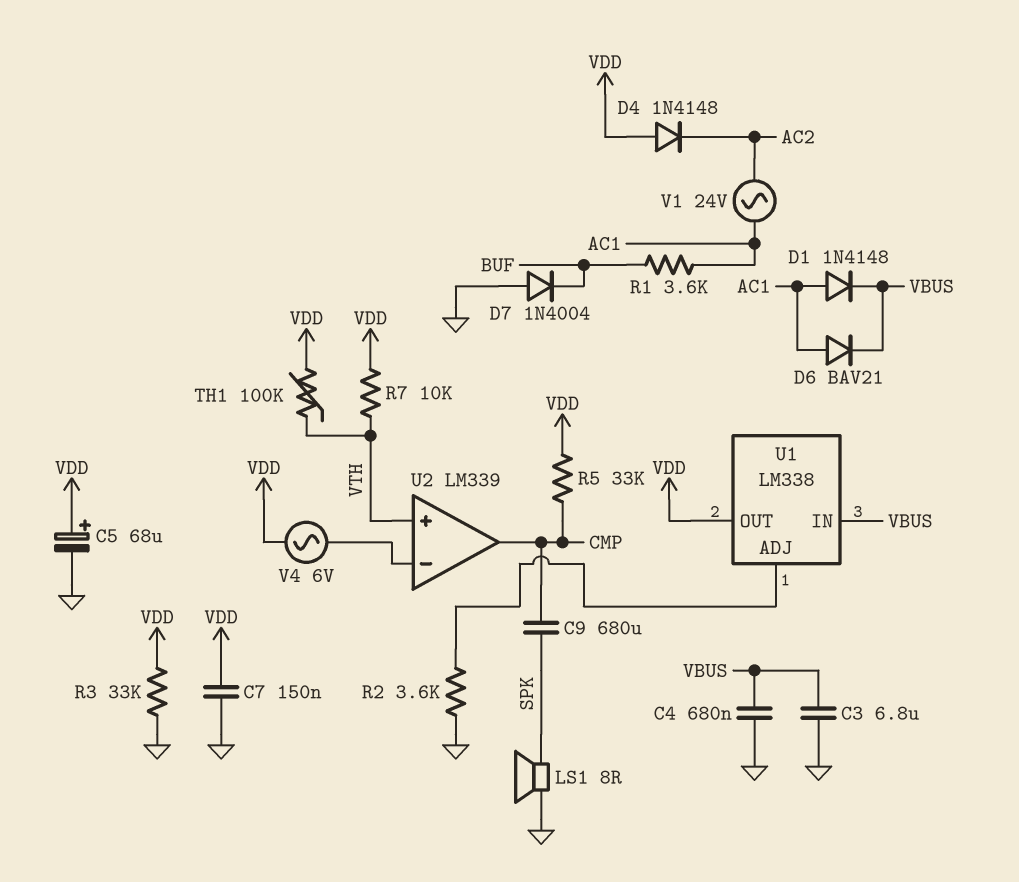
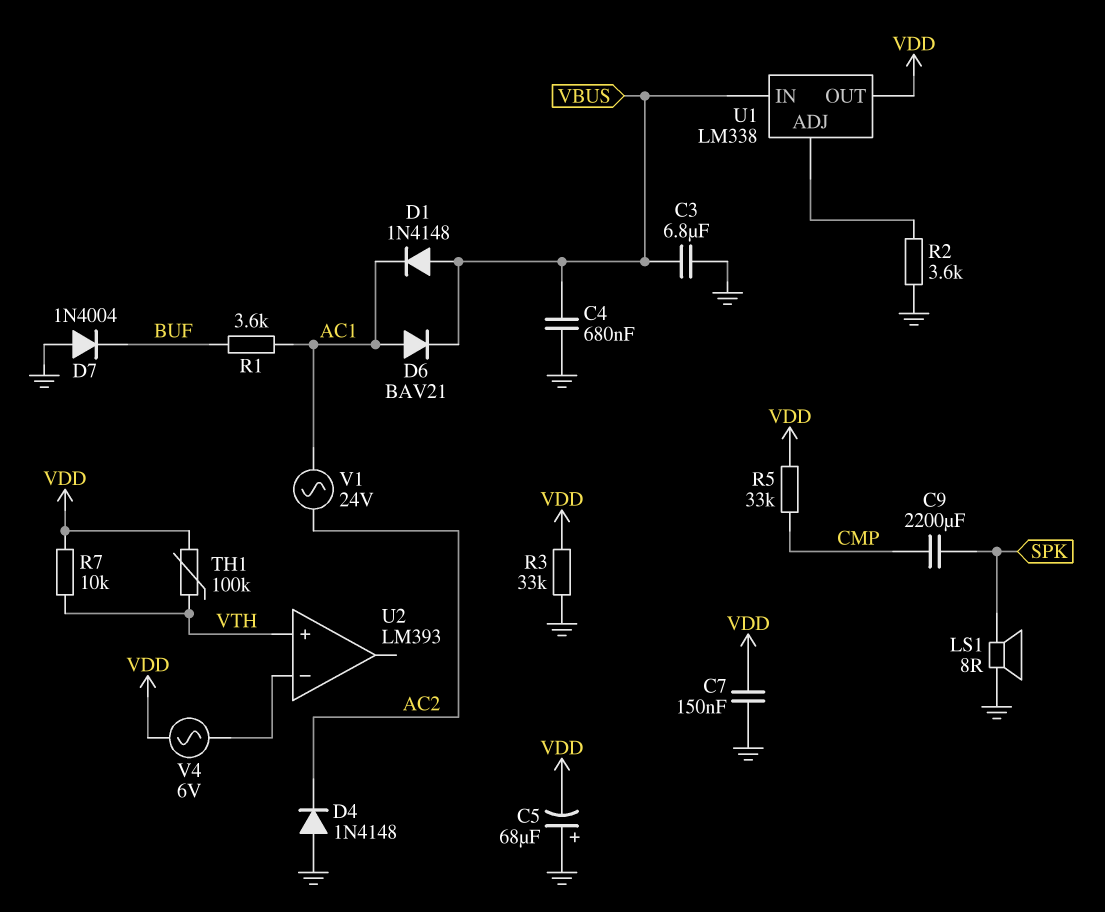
C5: 68uF (plus VDD, minus GND) -> 68uF (plus GND, minus VDD)
C9: 680uF (CMP, SPK) -> 2200uF (CMP, SPK)
D1: diode 1N4148 (A AC1, K VBUS) -> diode 1N4148 (A VBUS, K AC1)
D4: diode 1N4148 (A VDD, K AC2) -> diode 1N4148 (A GND, K AC2)
U2: LM339 -> LM393
U2 pin out: CMP -> none

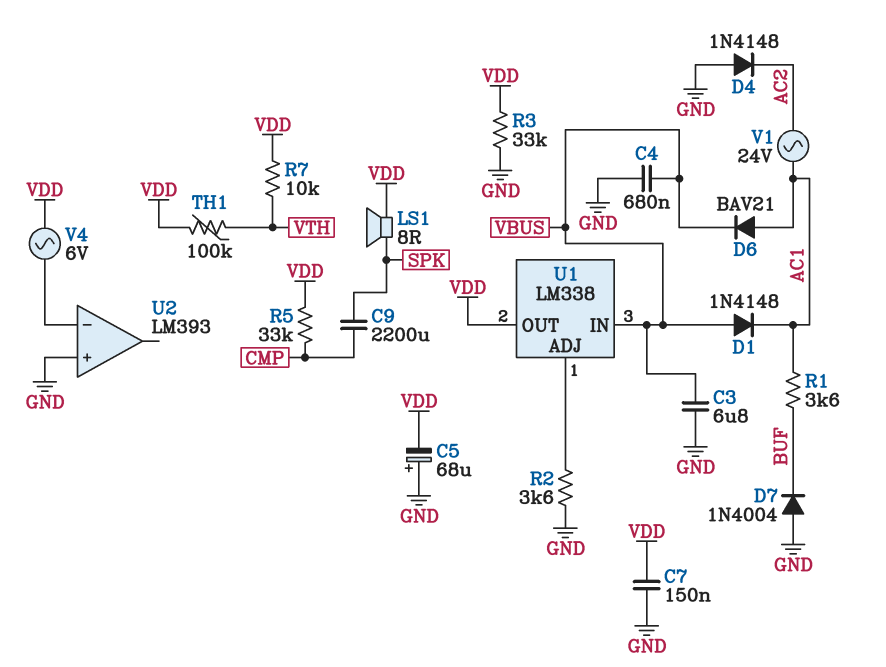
LS1: speaker 8R (GND, SPK) -> speaker 8R (SPK, VDD)
U2 pin in+: VTH -> GND

